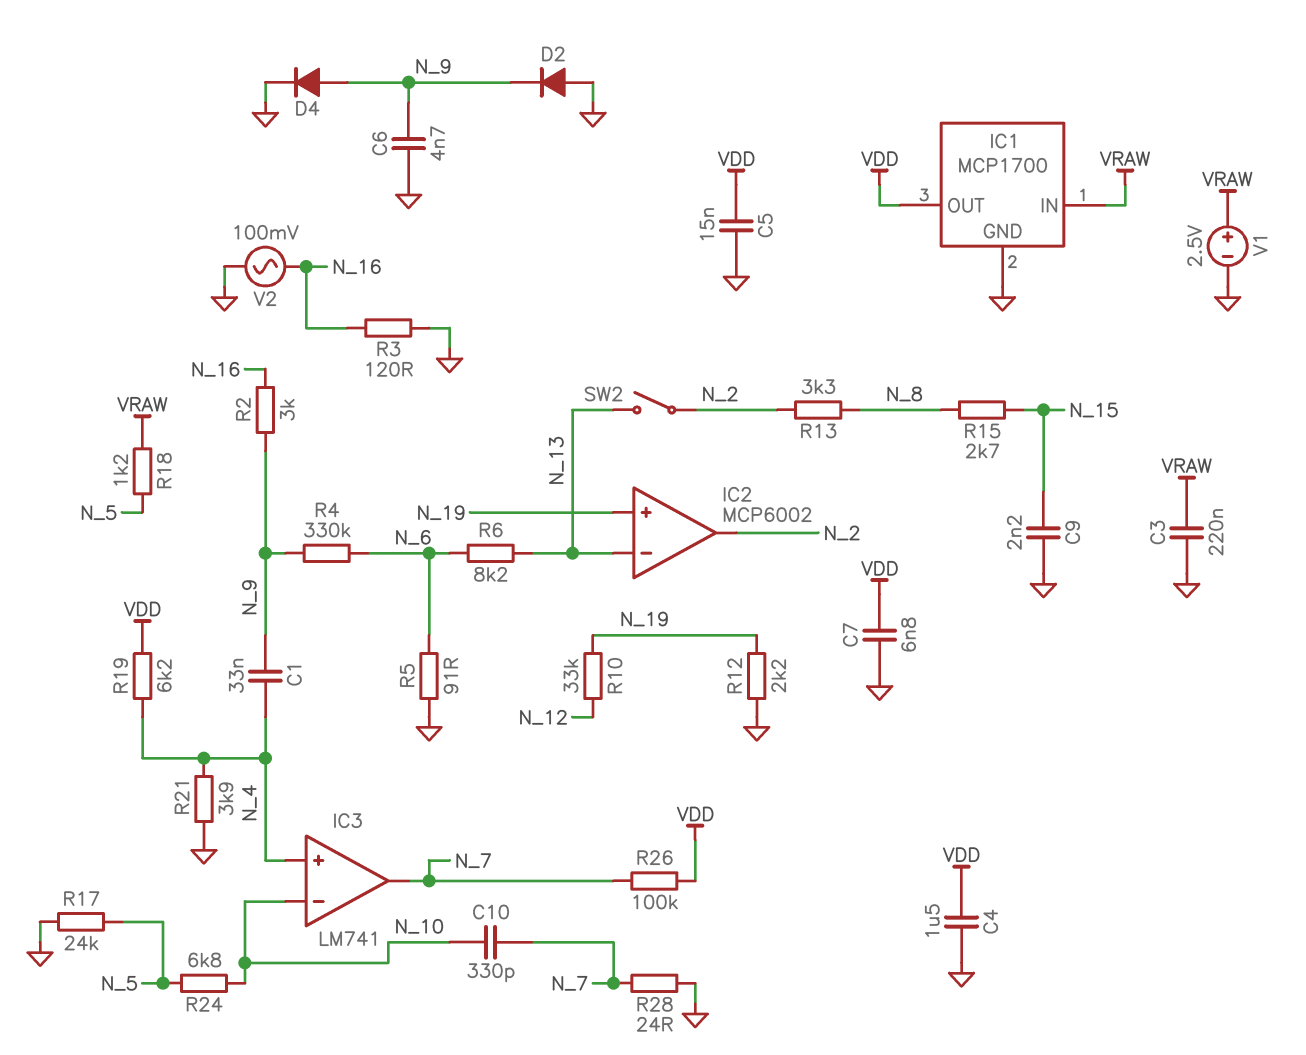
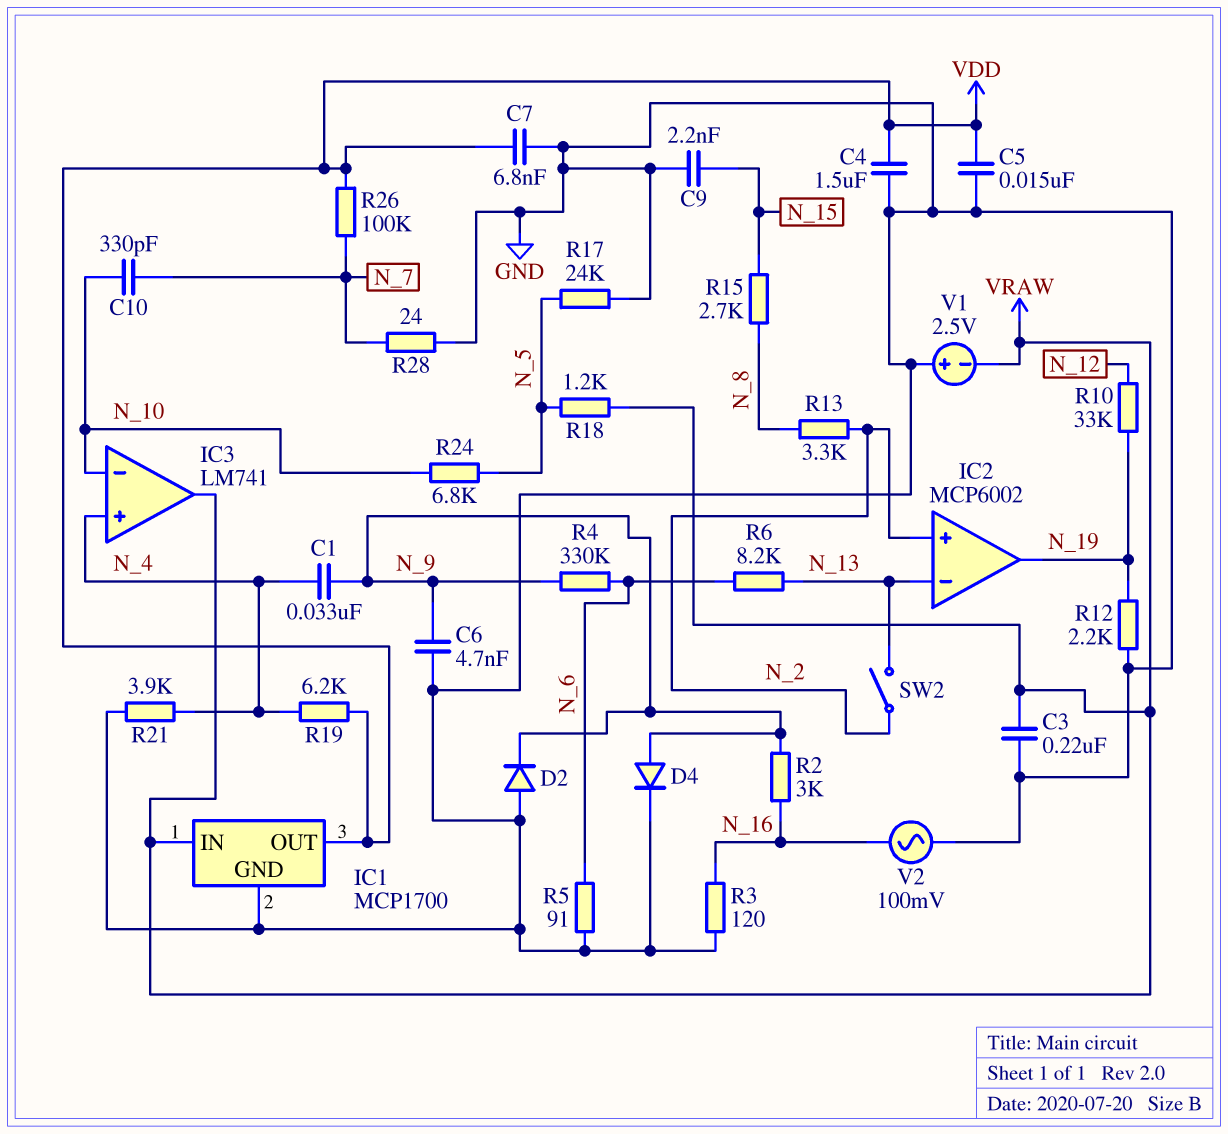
IC2 pin in+: N_19 -> N_2
IC2 pin out: N_2 -> N_19
IC3 pin out: N_7 -> VRAW
V1: 2.5V (plus VRAW, minus GND) -> 2.5V (plus GND, minus VRAW)

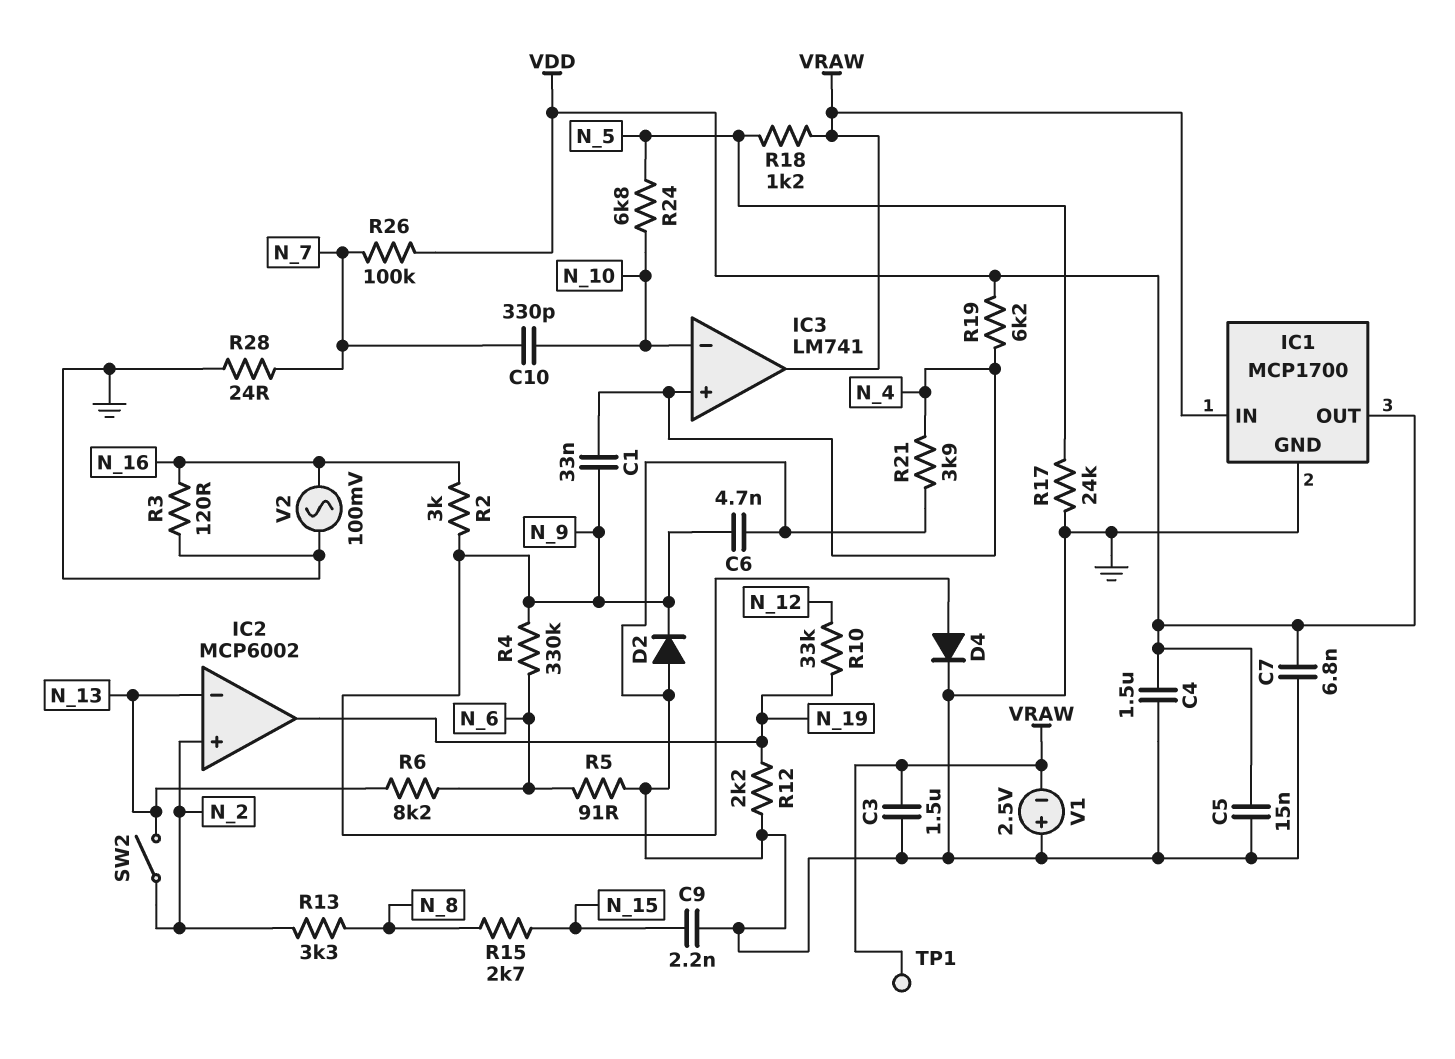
C3: 220nF (GND, VRAW) -> 1.5uF (GND, VRAW)
TP1: none -> test point (VRAW)

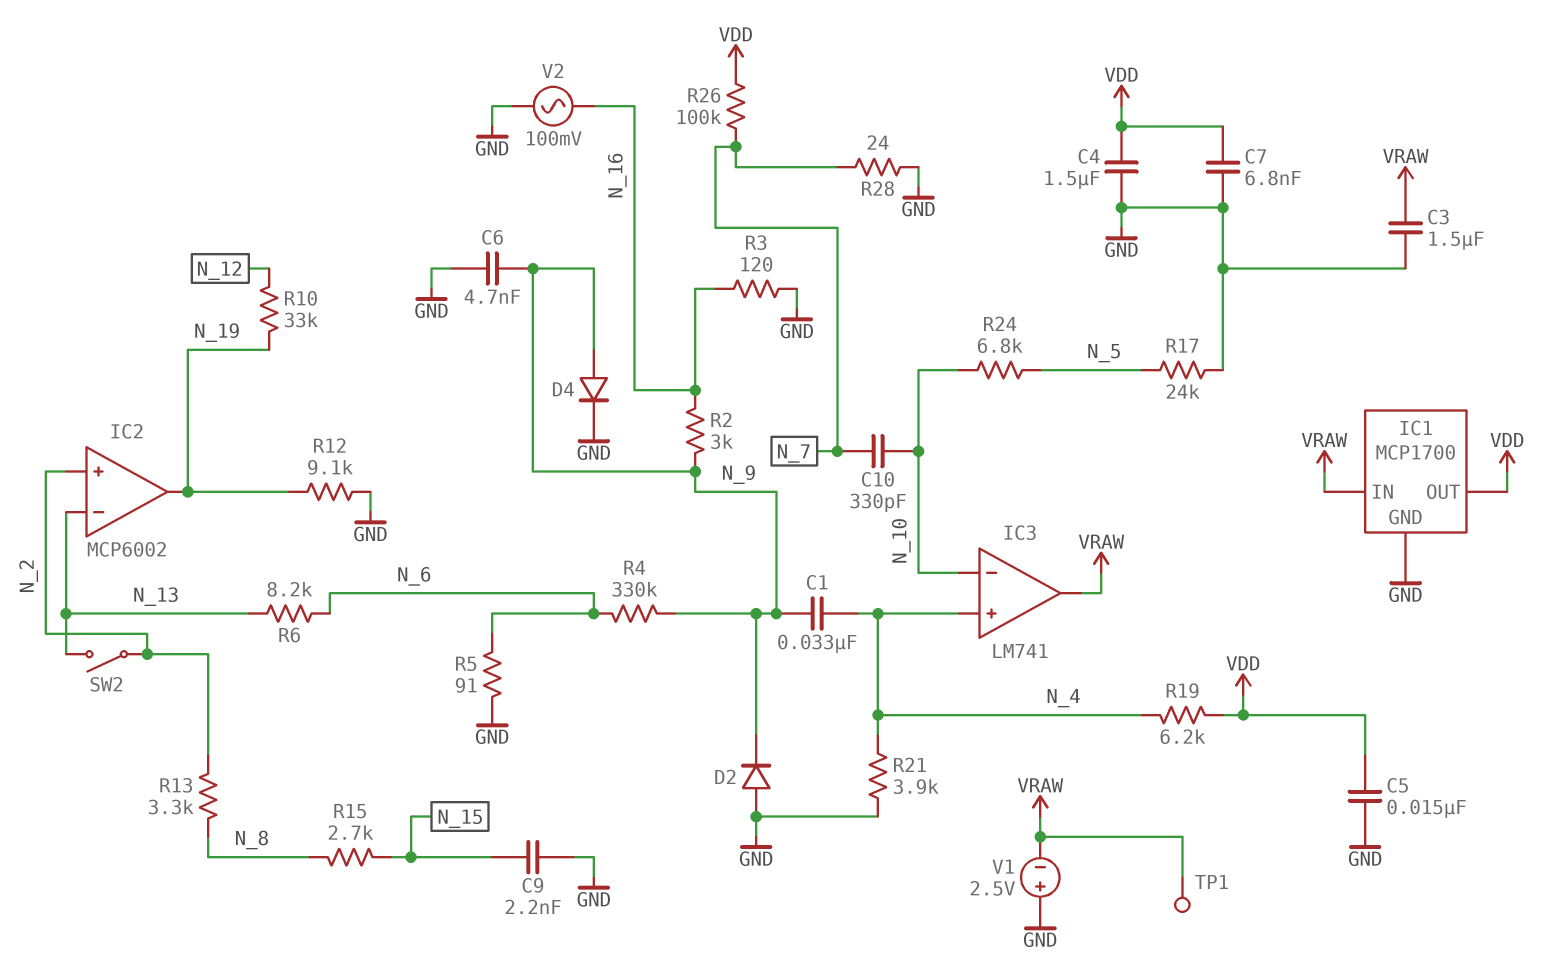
R12: 2.2k (GND, N_19) -> 9.1k (GND, N_19)
R18: 1.2k (N_5, VRAW) -> none

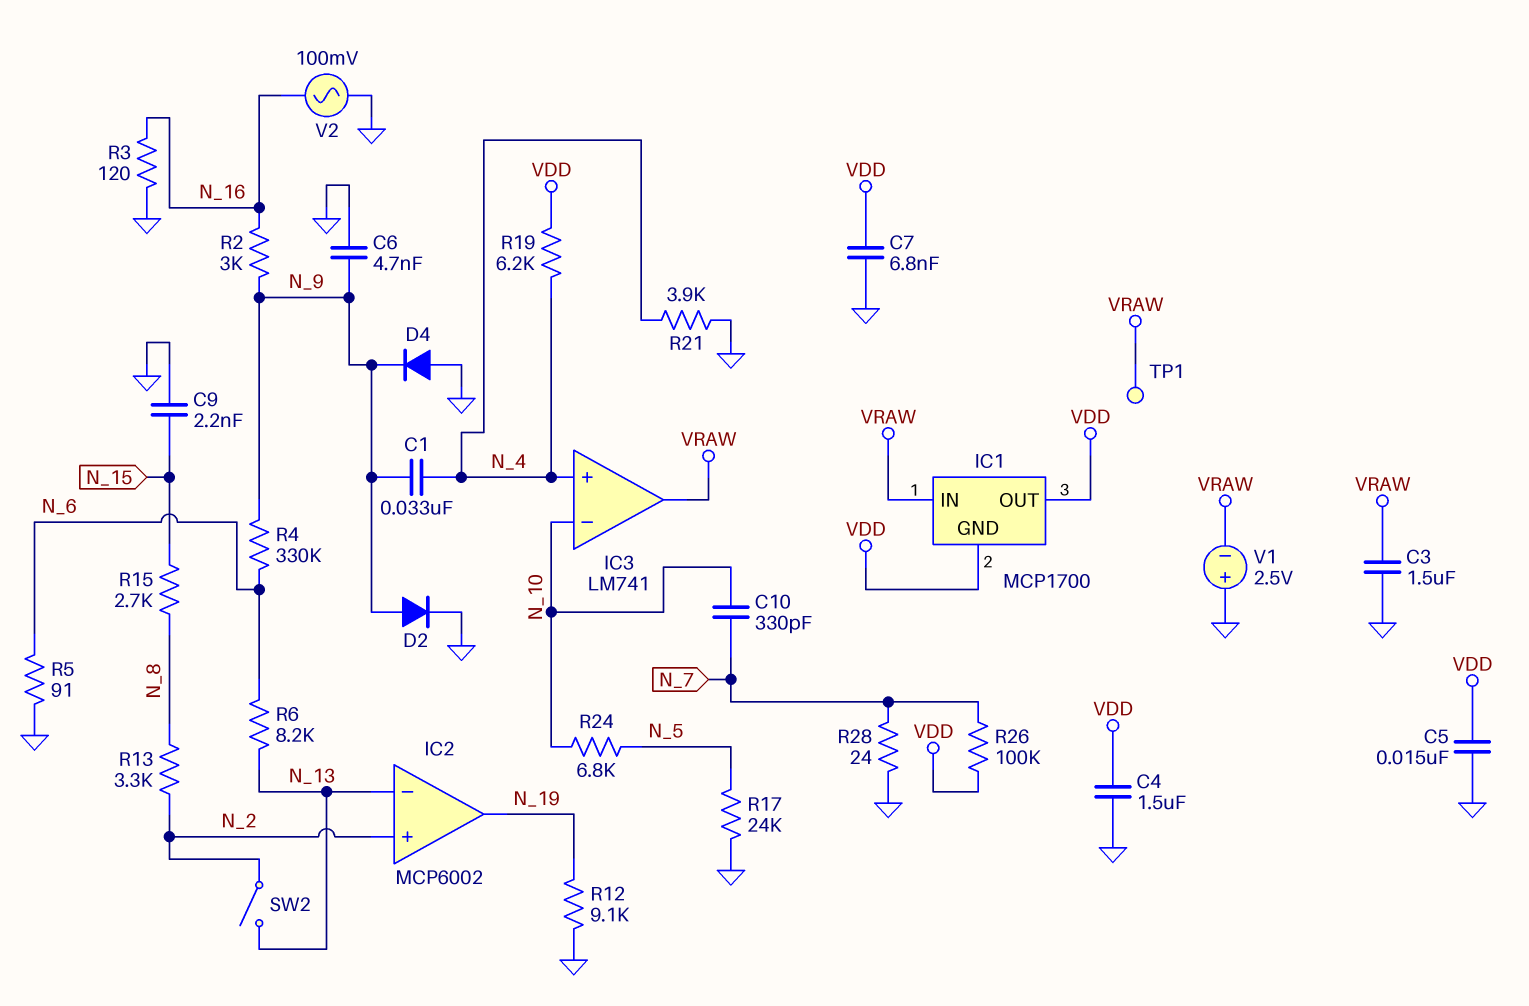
D2: diode (A GND, K N_9) -> diode (A N_9, K GND)
D4: diode (A N_9, K GND) -> diode (A GND, K N_9)
IC1 pin GND: GND -> VDD
R10: 33k (N_12, N_19) -> none

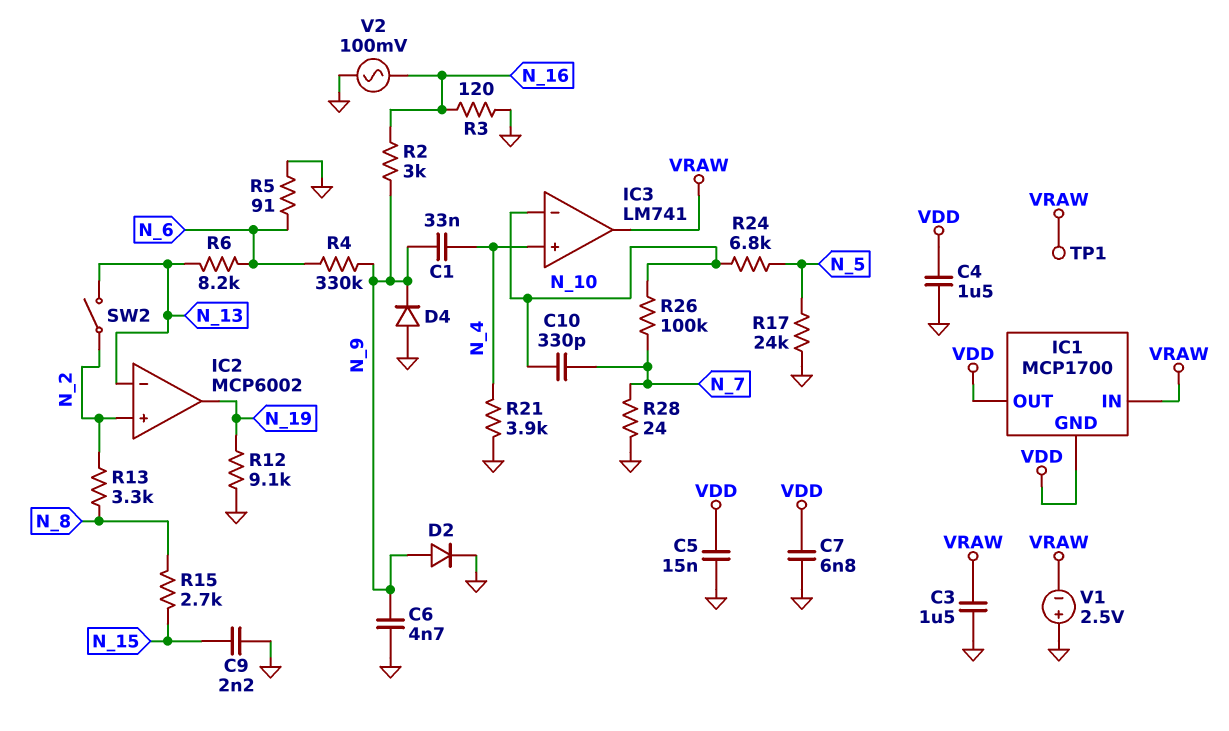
R19: 6.2k (N_4, VDD) -> none
R26: 100k (N_7, VDD) -> 100k (N_7, N_10)

